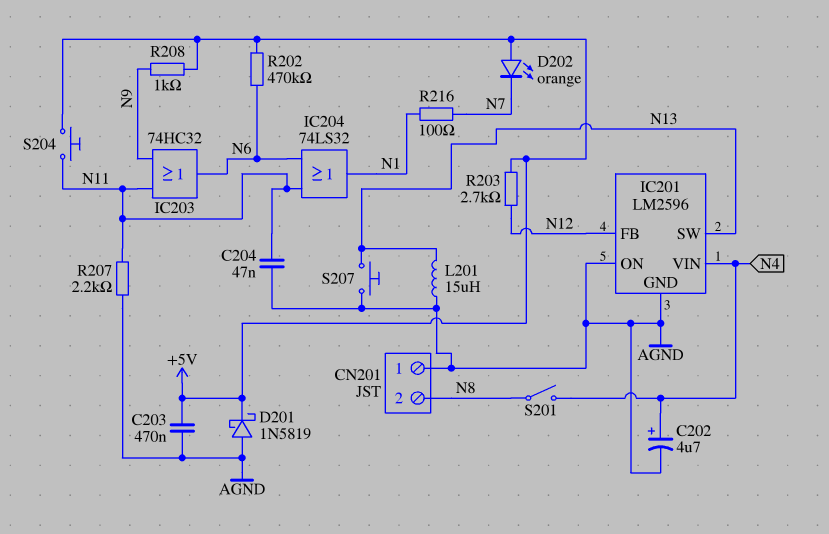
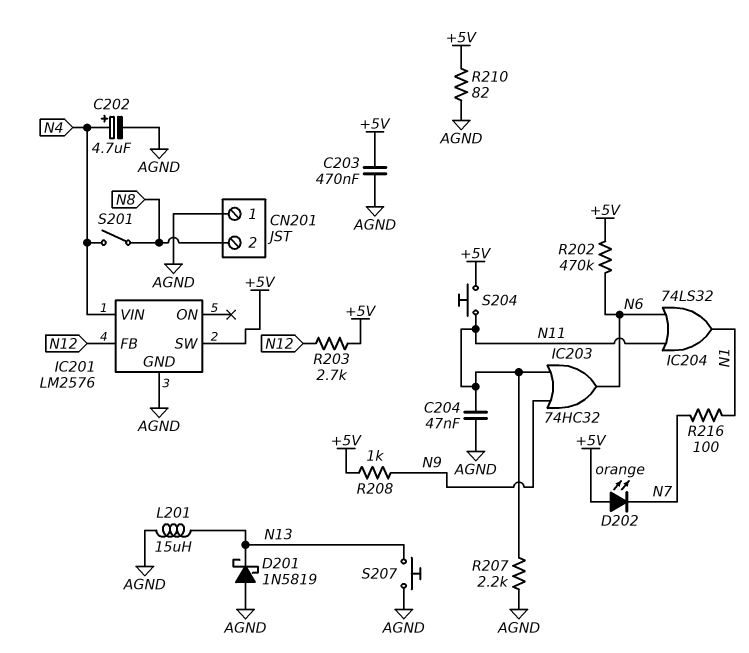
D201: schottky 1N5819 (A AGND, K +5V) -> schottky 1N5819 (A AGND, K N13)
IC201: LM2596 -> LM2576
IC201 pin ON: AGND -> none
IC201 pin SW: N13 -> +5V
R210: none -> 82 (+5V, AGND)

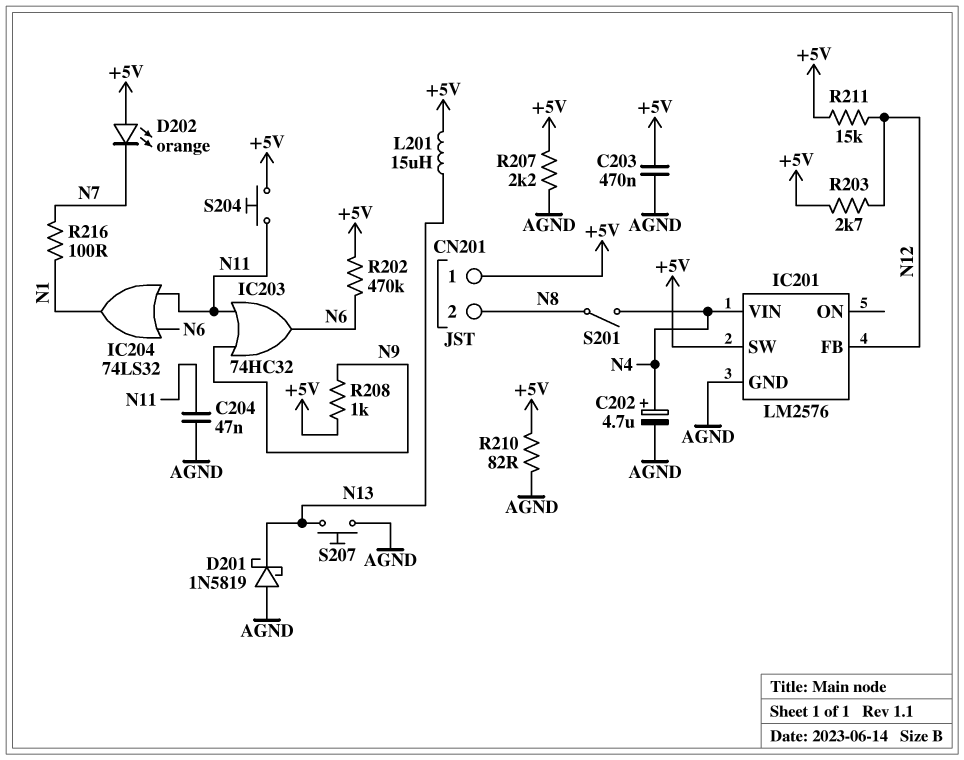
CN201 pin 1: AGND -> +5V
L201: 15uH (AGND, N13) -> 15uH (+5V, N13)
R207: 2.2k (AGND, N11) -> 2.2k (+5V, AGND)
R211: none -> 15k (+5V, N12)

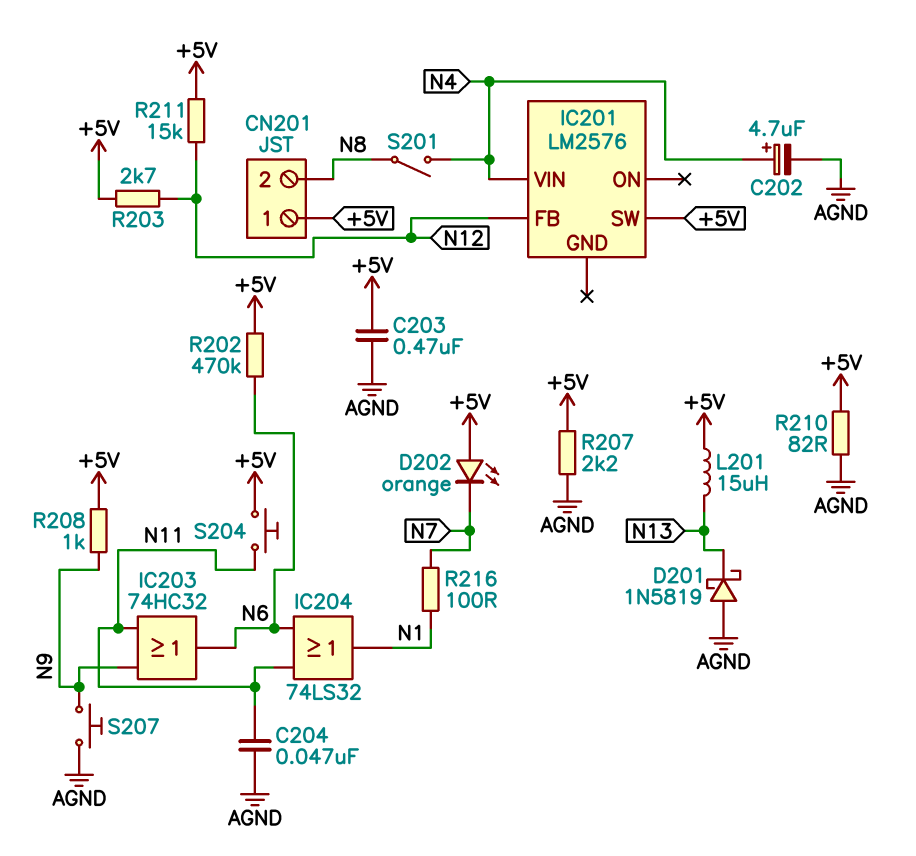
IC201 pin GND: AGND -> none
S207: button (AGND, N13) -> button (AGND, N9)

